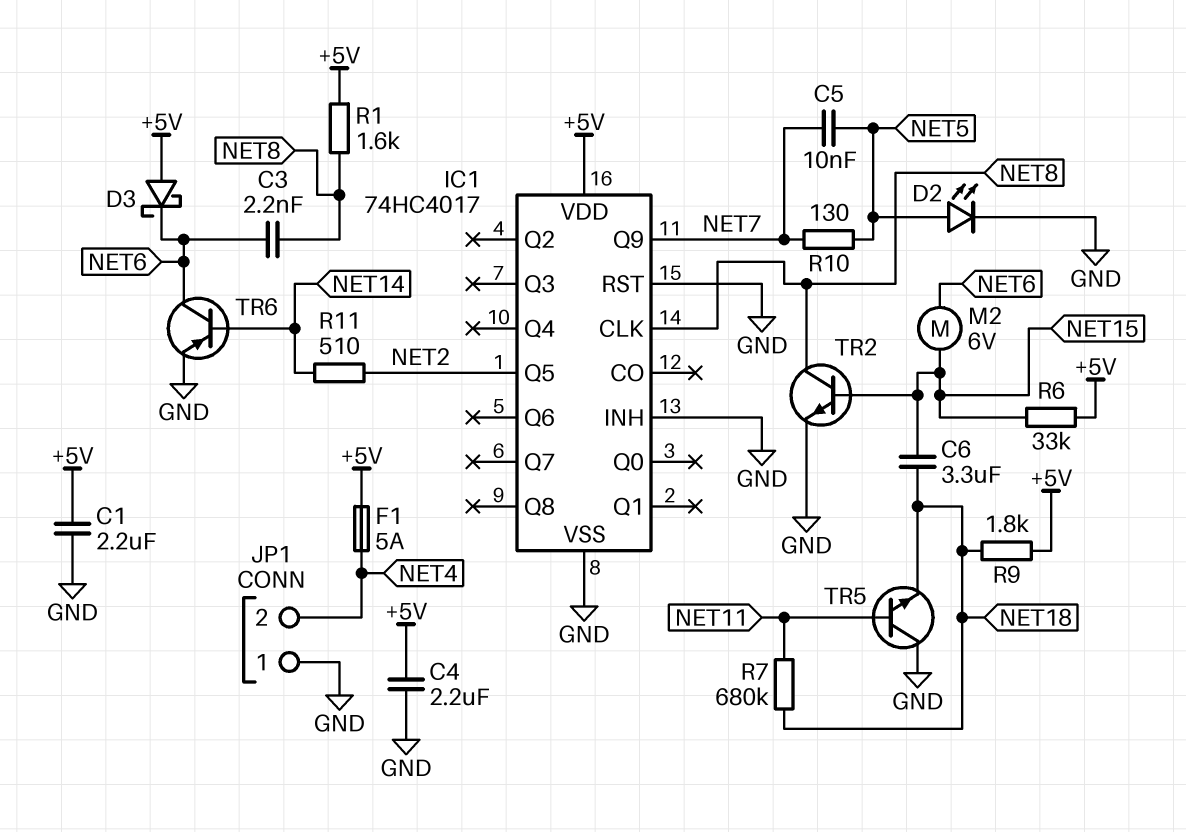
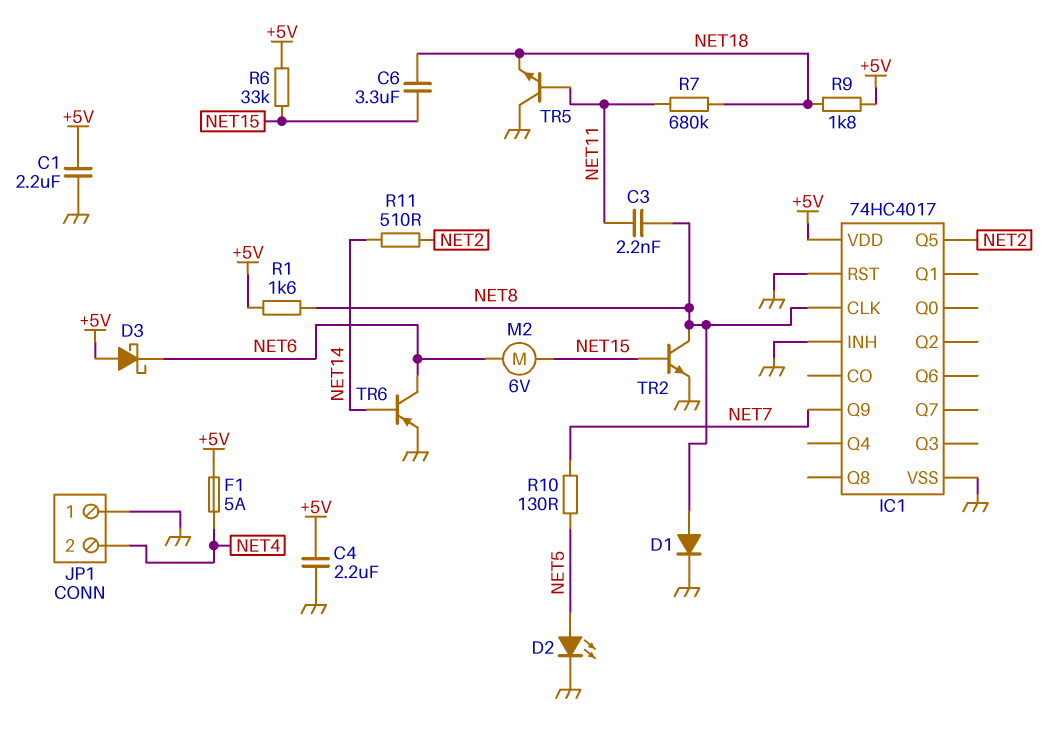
C3: 2.2nF (NET6, NET8) -> 2.2nF (NET8, NET11)
C5: 10nF (NET5, NET7) -> none
D1: none -> diode (A NET8, K GND)

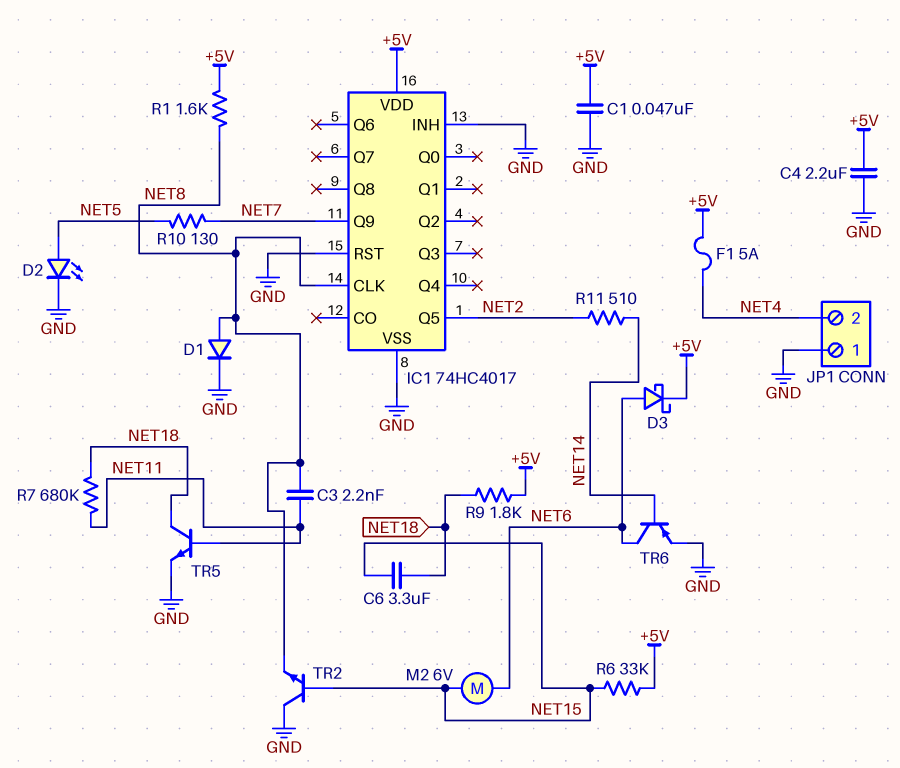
C1: 2.2uF (+5V, GND) -> 47nF (+5V, GND)
D3: schottky (A +5V, K NET6) -> schottky (A NET6, K +5V)
TR2: NPN (B NET15, C NET8, E GND) -> NPN (B NET15, C GND, E NET8)
TR5: NPN (B NET11, C GND, E NET18) -> NPN (B NET11, C NET18, E GND)

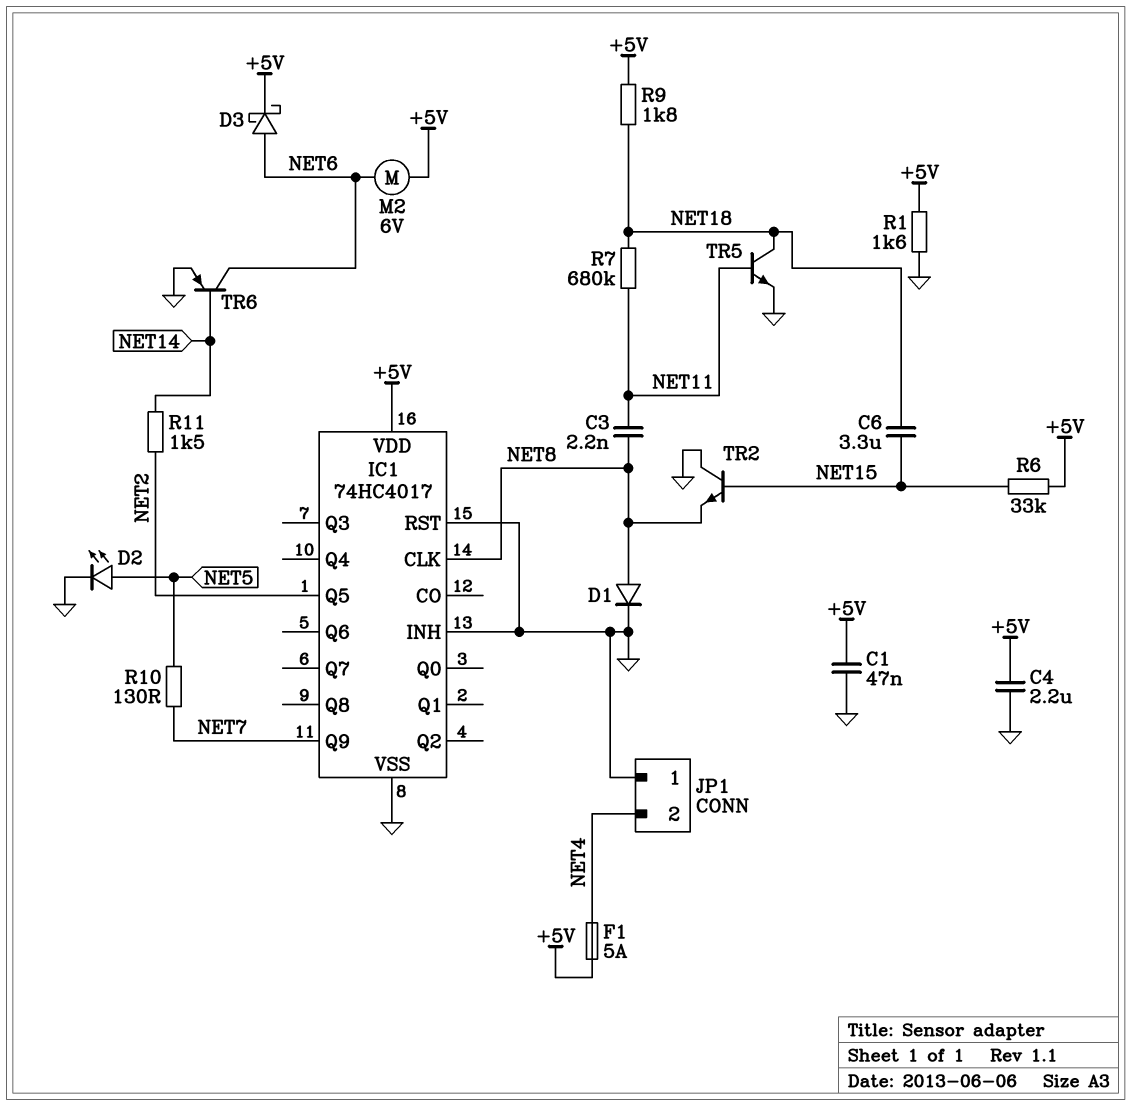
M2: motor 6V (NET6, NET15) -> motor 6V (+5V, NET6)
R1: 1.6k (+5V, NET8) -> 1.6k (+5V, GND)
R11: 510 (NET2, NET14) -> 1.5k (NET2, NET14)

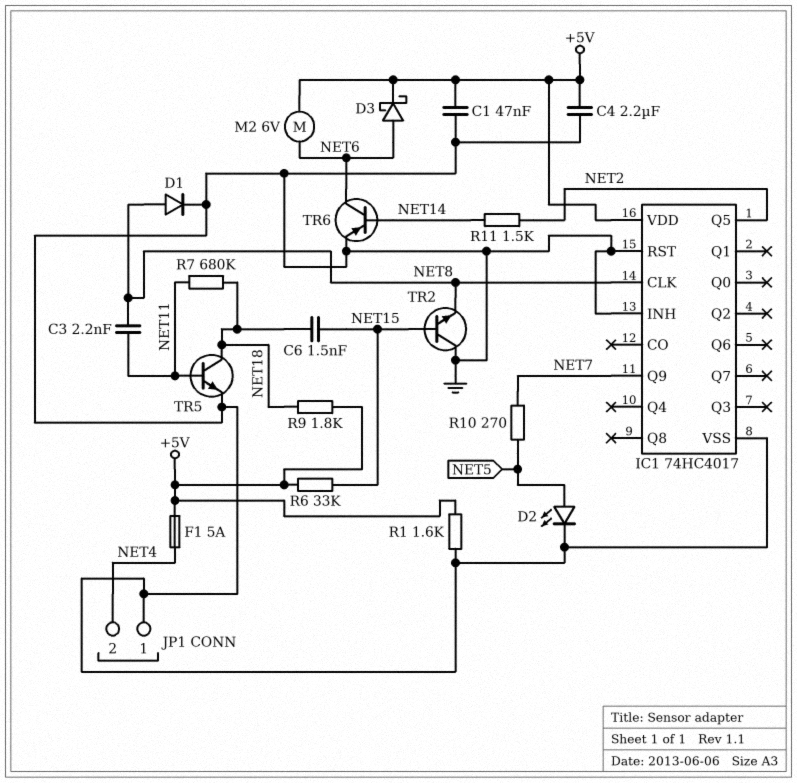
C6: 3.3uF (NET15, NET18) -> 1.5nF (NET15, NET18)
R10: 130 (NET5, NET7) -> 270 (NET5, NET7)

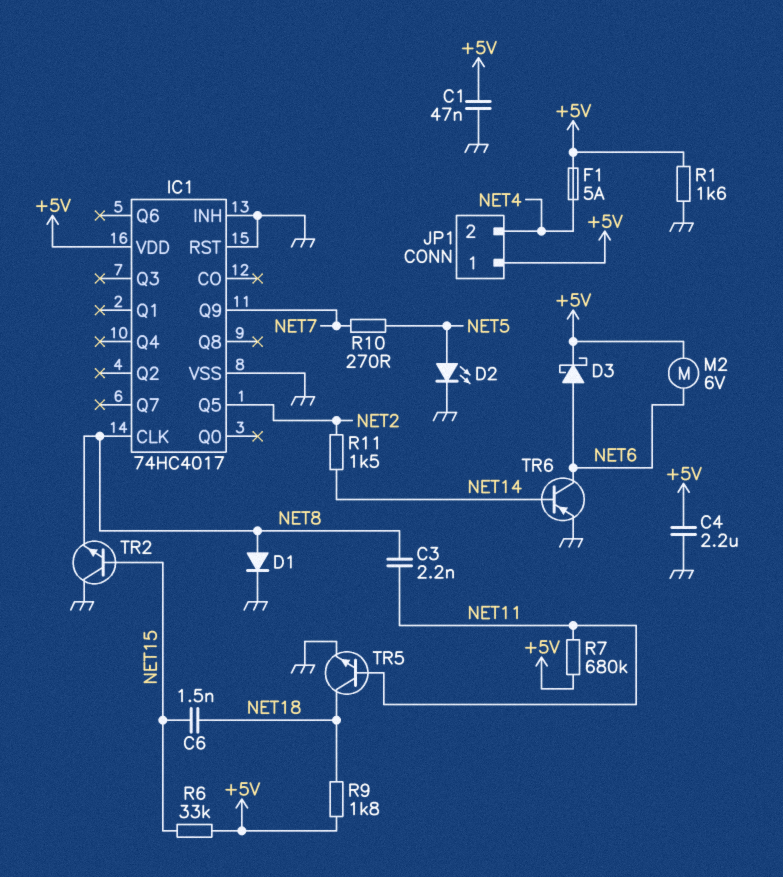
JP1 pin 1: GND -> +5V
R7: 680k (NET11, NET18) -> 680k (+5V, NET11)

